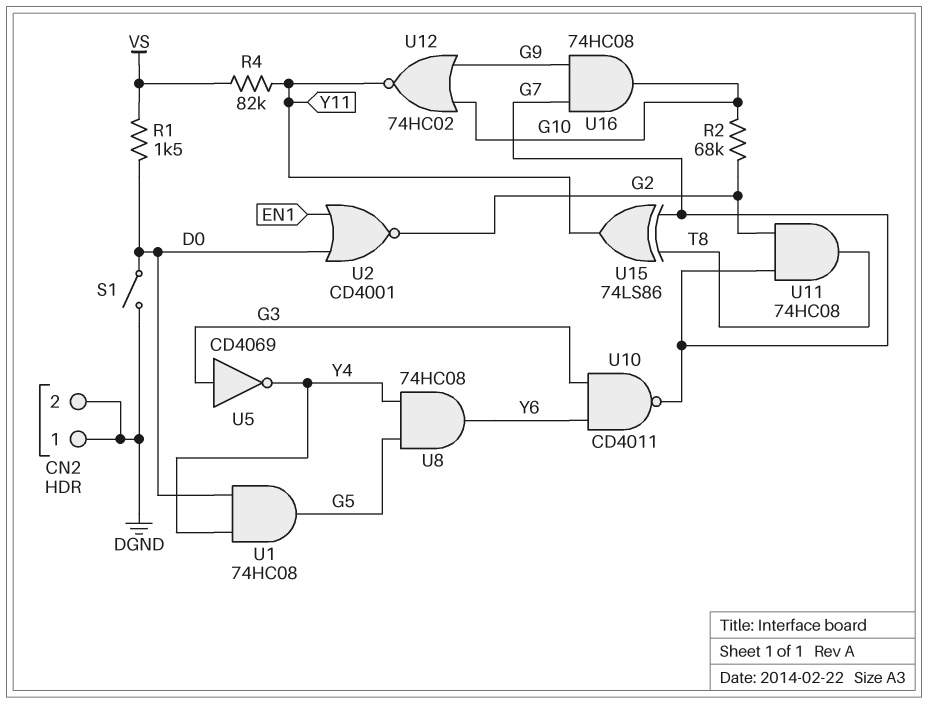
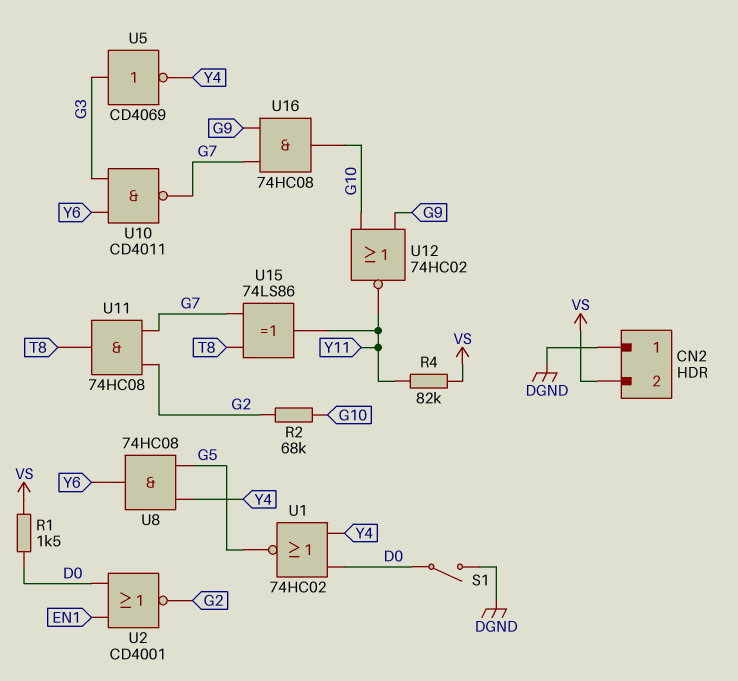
CN2 pin 2: DGND -> VS
U1: AND 74HC08 (in D0, in Y4, out G5) -> NOR 74HC02 (in D0, in Y4, out G5)

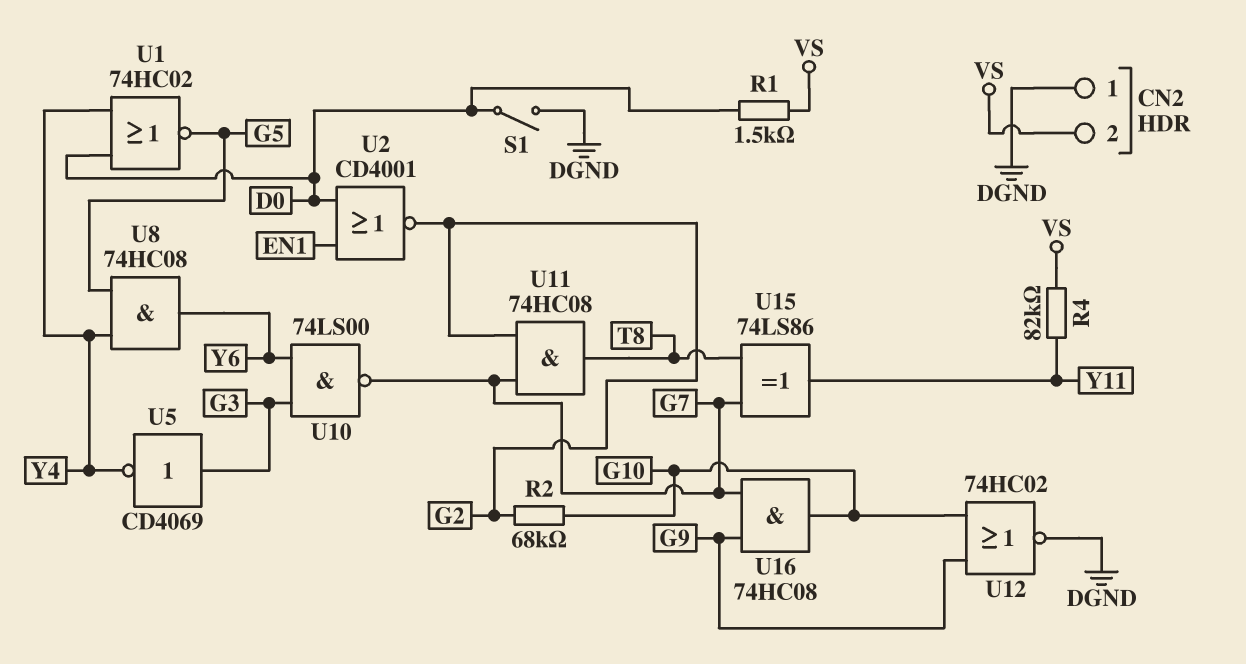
U10: NAND CD4011 (in G3, in Y6, out G7) -> NAND 74LS00 (in G3, in Y6, out G7)
U12: NOR 74HC02 (in G9, in G10, out Y11) -> NOR 74HC02 (in G9, in G10, out DGND)

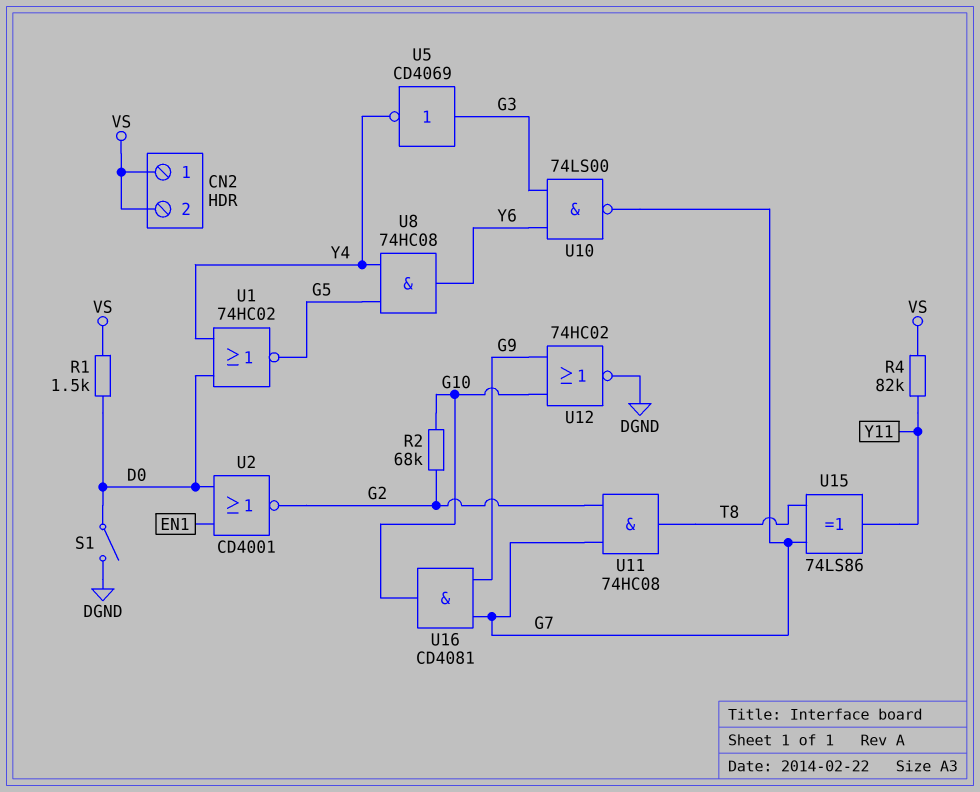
CN2 pin 1: DGND -> VS
U16: AND 74HC08 (in G7, in G9, out G10) -> AND CD4081 (in G7, in G9, out G10)

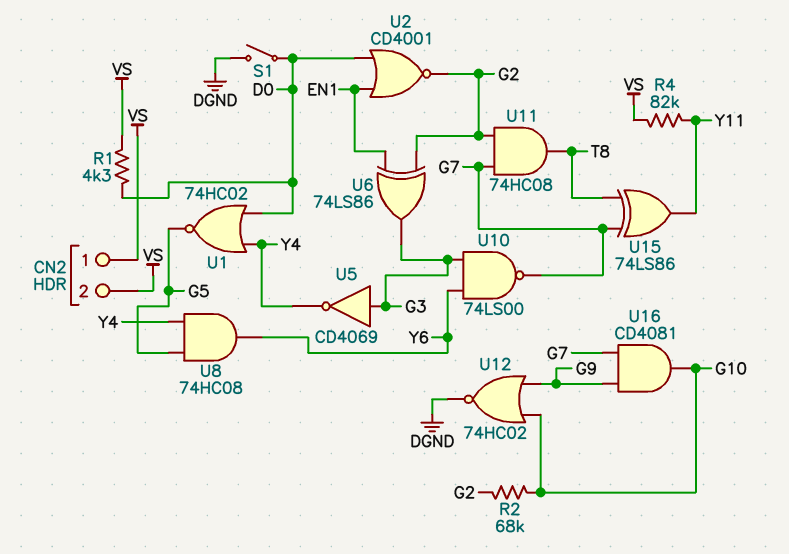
R1: 1.5k (D0, VS) -> 4.3k (D0, VS)
U6: none -> XOR 74LS86 (in EN1, in G2, out G3)

